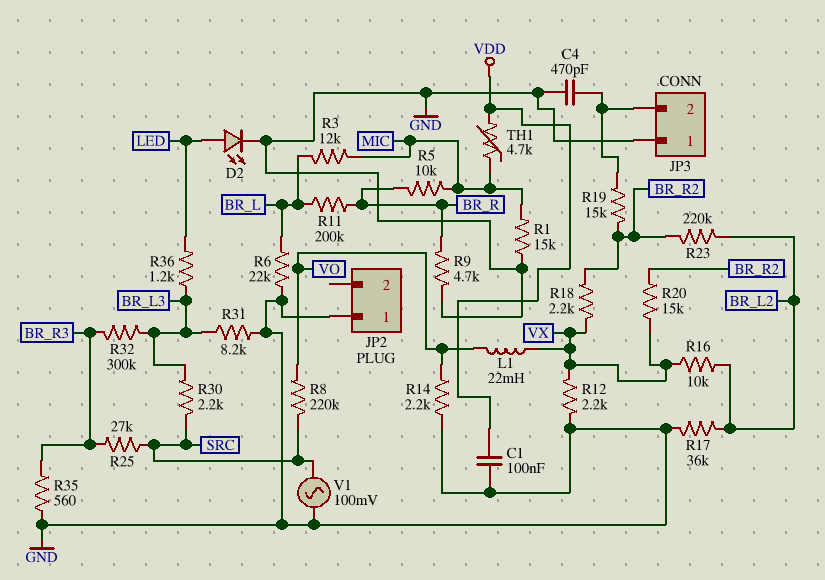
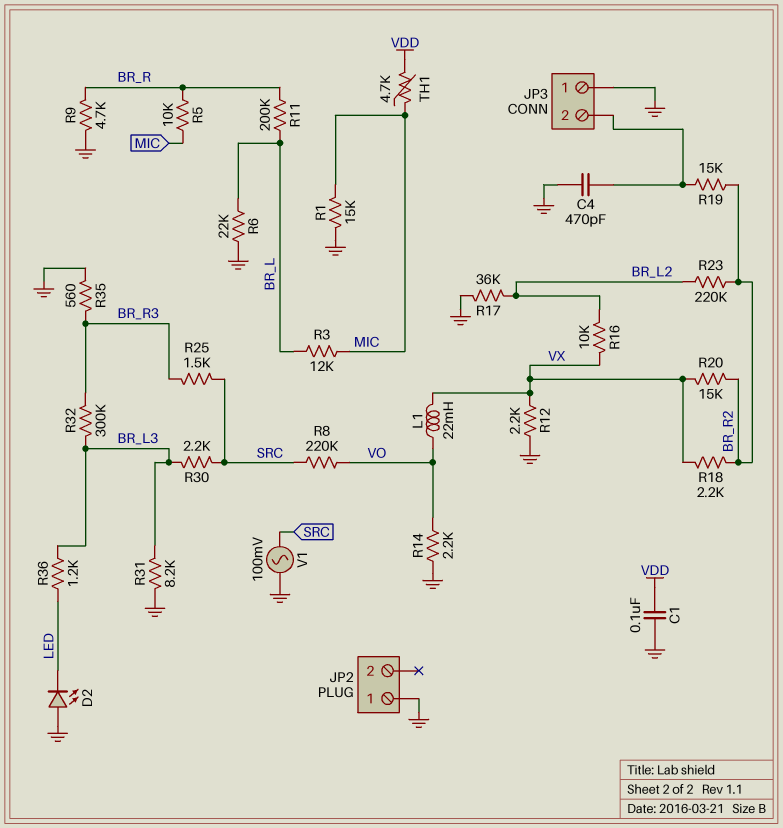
D2: LED (A LED, K GND) -> LED (A GND, K LED)
R25: 27k (BR_R3, SRC) -> 1.5k (BR_R3, SRC)

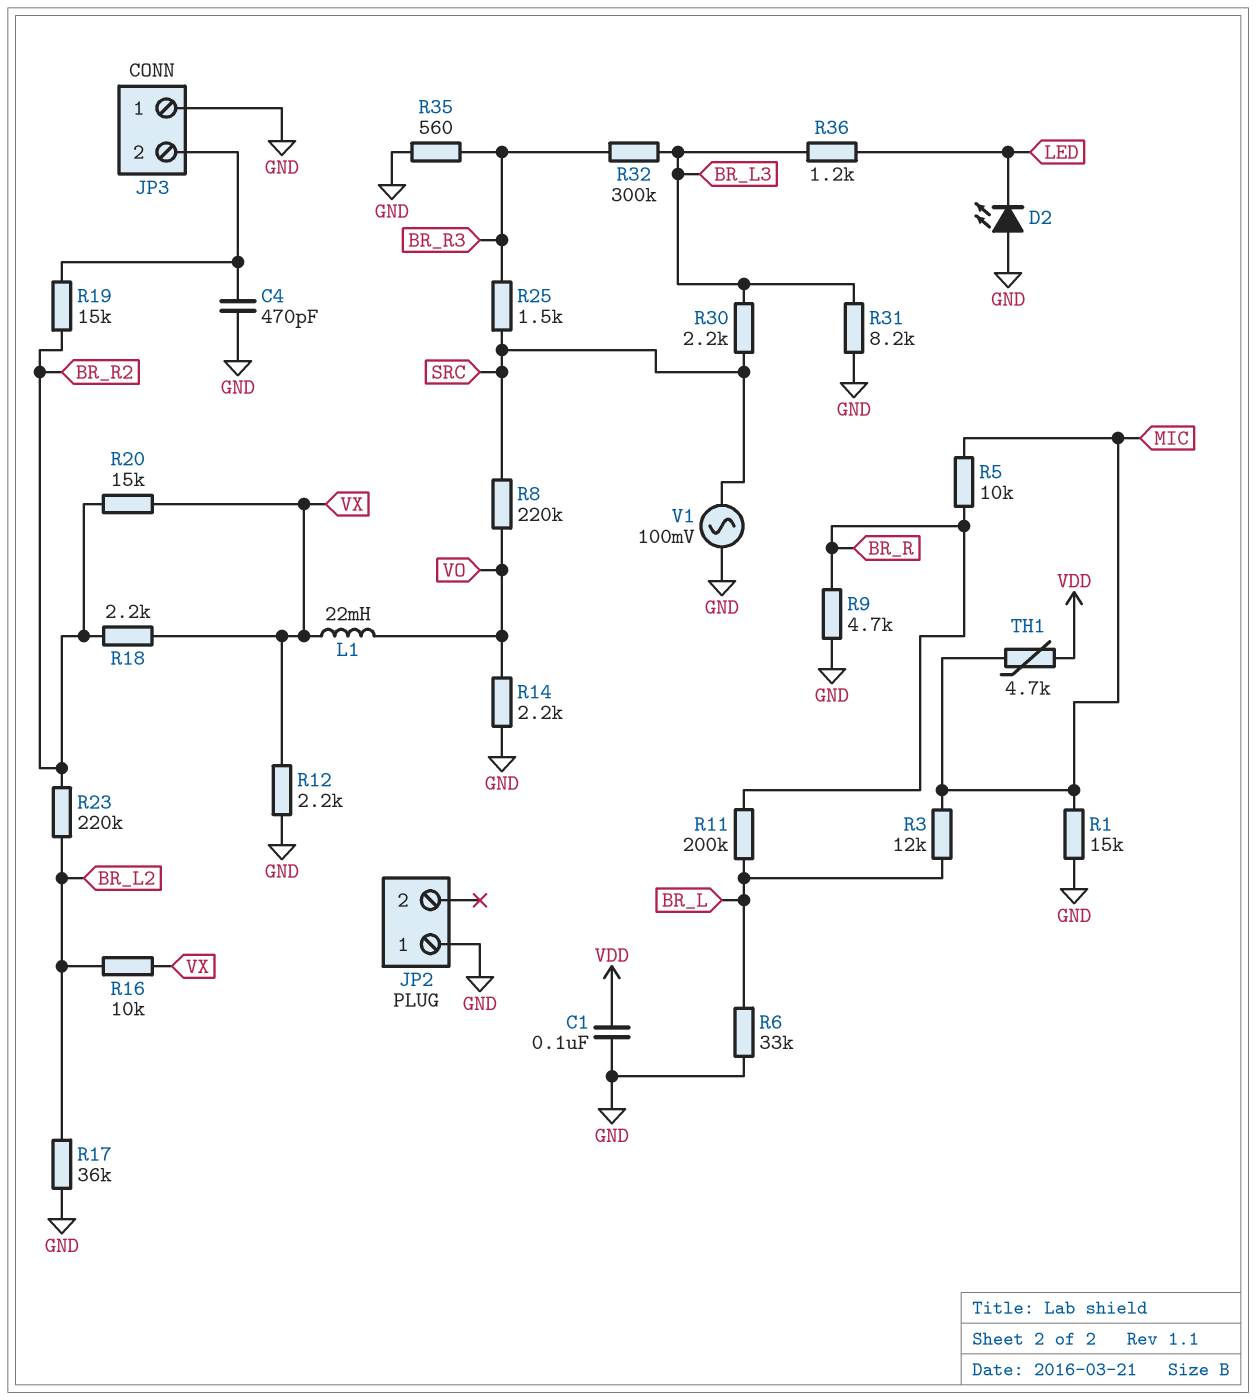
R6: 22k (BR_L, GND) -> 33k (BR_L, GND)

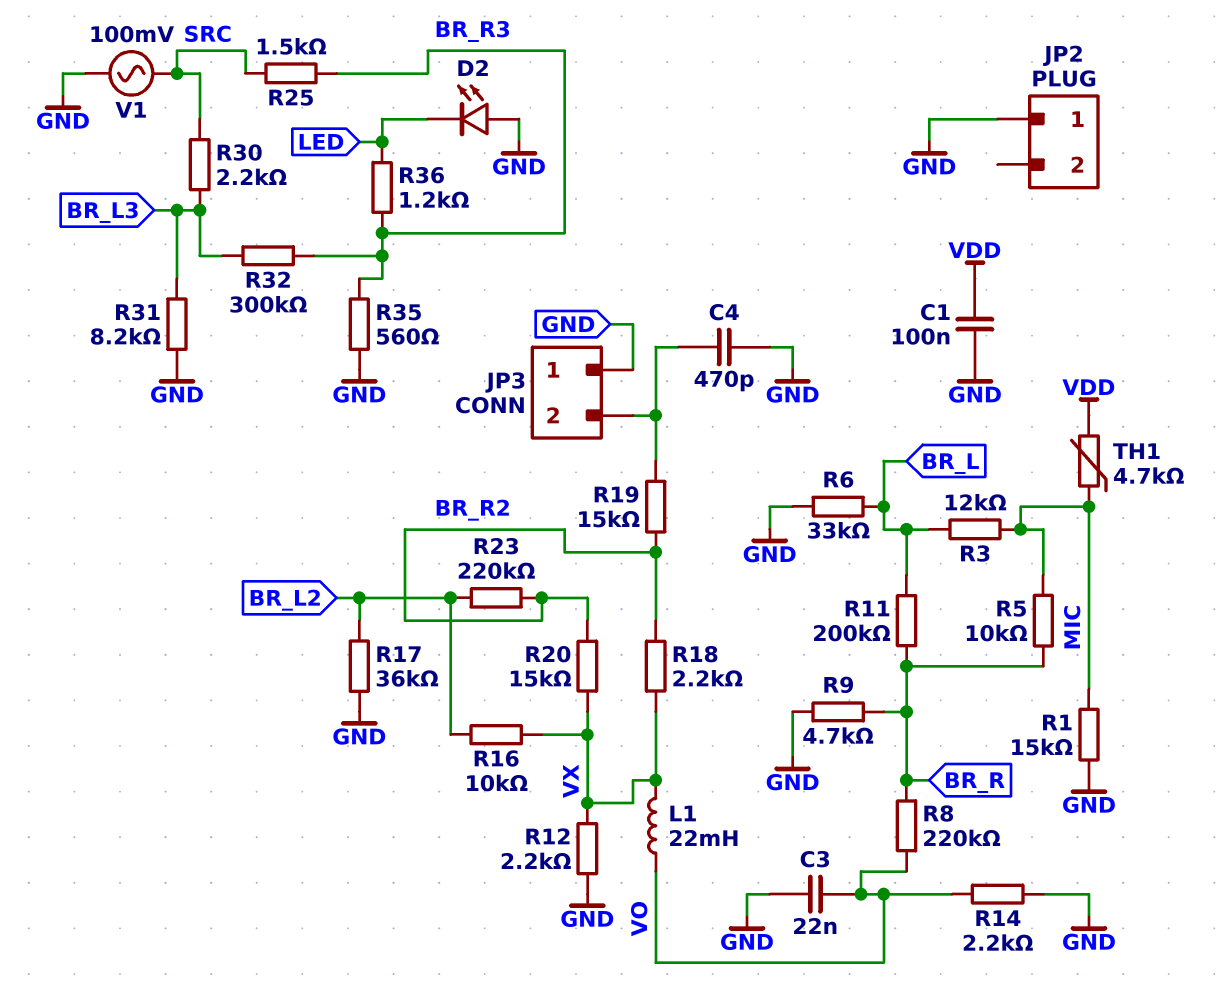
C3: none -> 22nF (GND, VO)
R8: 220k (SRC, VO) -> 220k (BR_R, VO)
R36: 1.2k (BR_L3, LED) -> 1.2k (BR_R3, LED)

